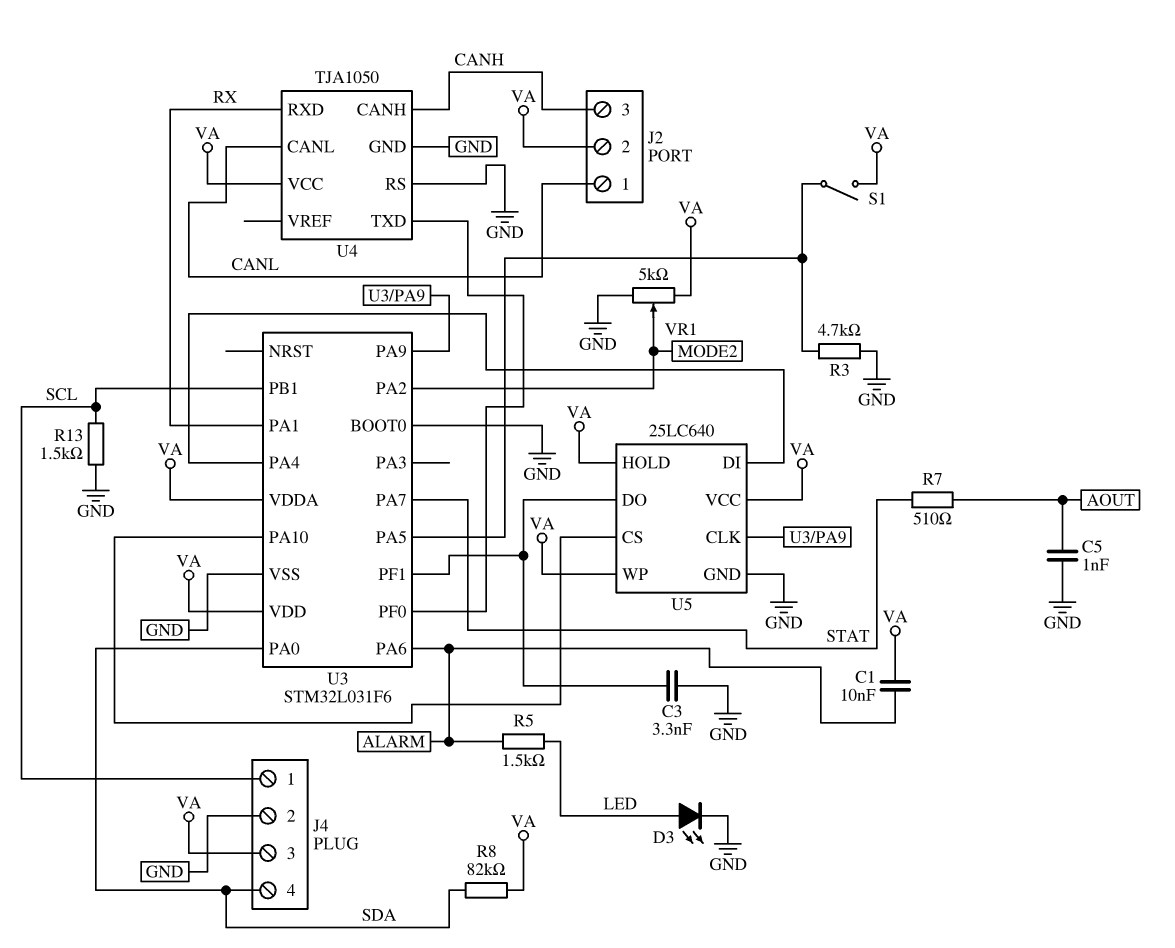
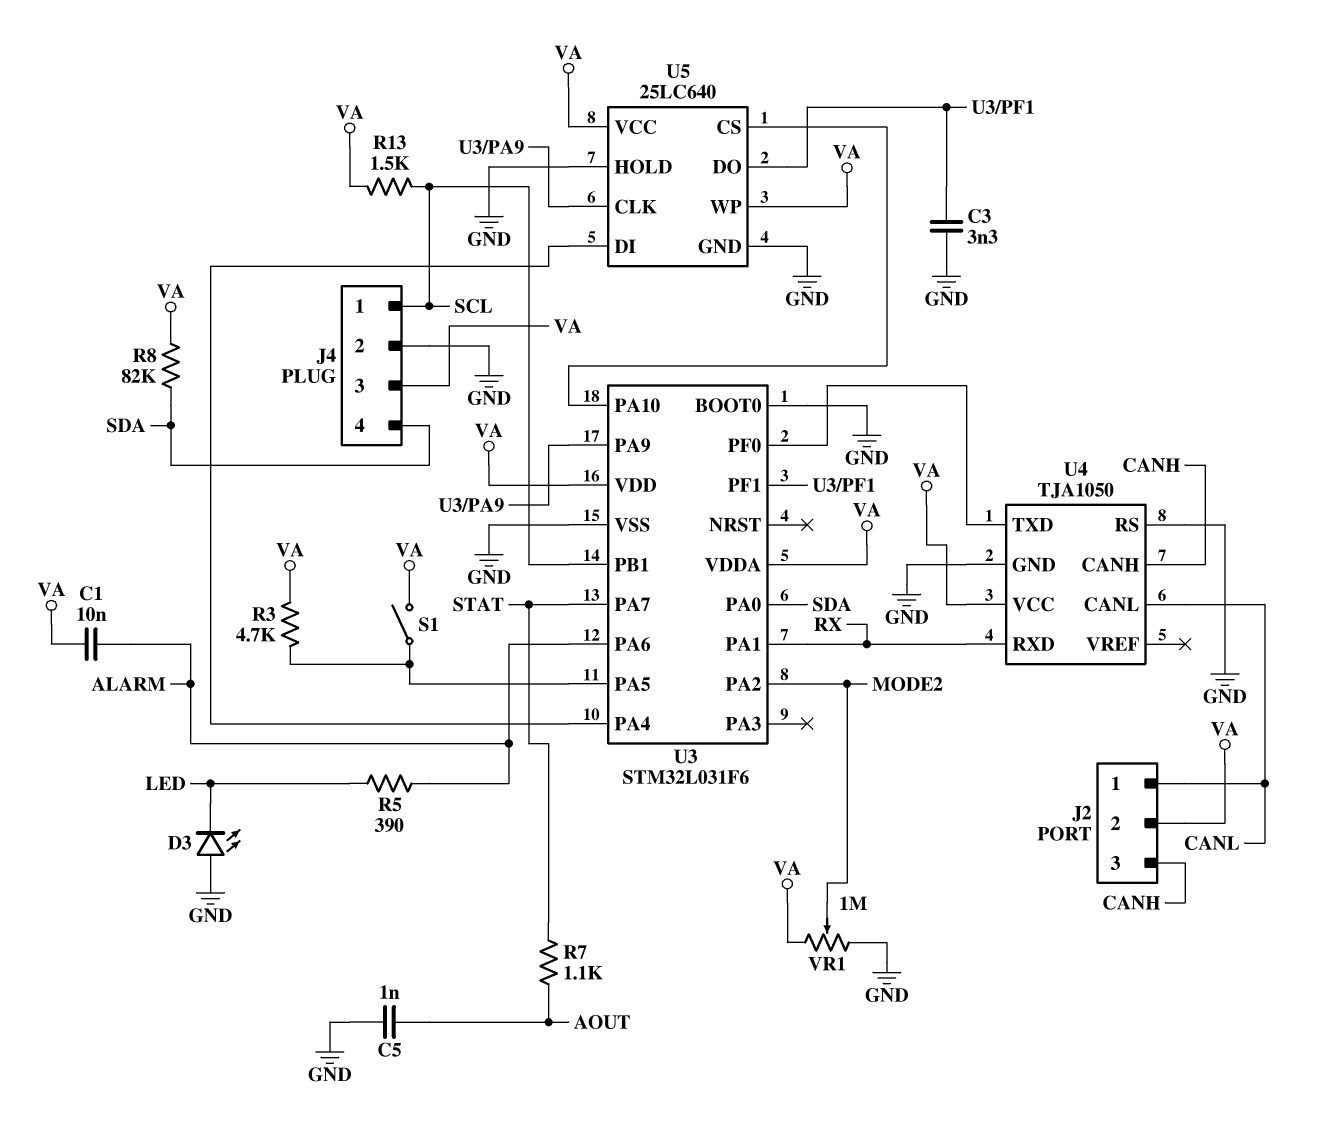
D3: LED (A LED, K GND) -> LED (A GND, K LED)
R3: 4.7k (GND, U3/PA5) -> 4.7k (U3/PA5, VA)
R5: 1.5k (ALARM, LED) -> 390 (ALARM, LED)
R7: 510 (AOUT, STAT) -> 1.1k (AOUT, STAT)
R13: 1.5k (GND, SCL) -> 1.5k (SCL, VA)
U5 pin HOLD: VA -> GND
VR1: 5k (GND, VA, wiper MODE2) -> 1M (GND, VA, wiper MODE2)

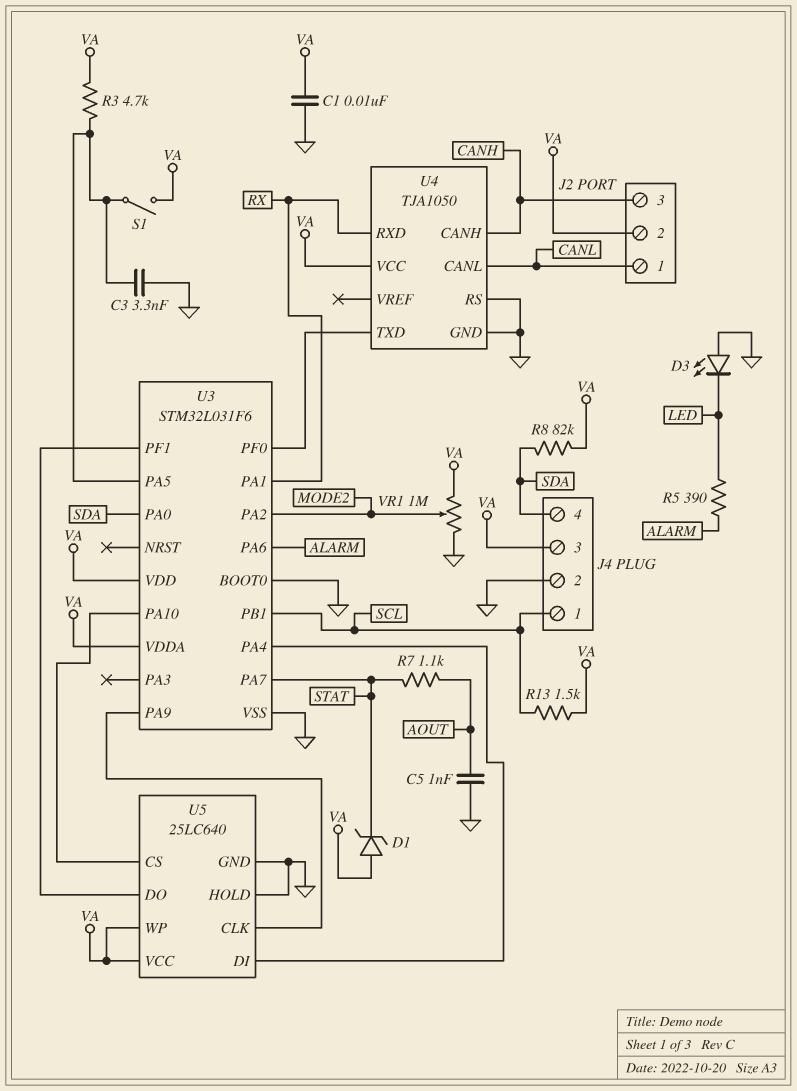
C1: 10nF (ALARM, VA) -> 10nF (GND, VA)
C3: 3.3nF (GND, U3/PF1) -> 3.3nF (GND, U3/PA5)
D1: none -> zener (A VA, K STAT)

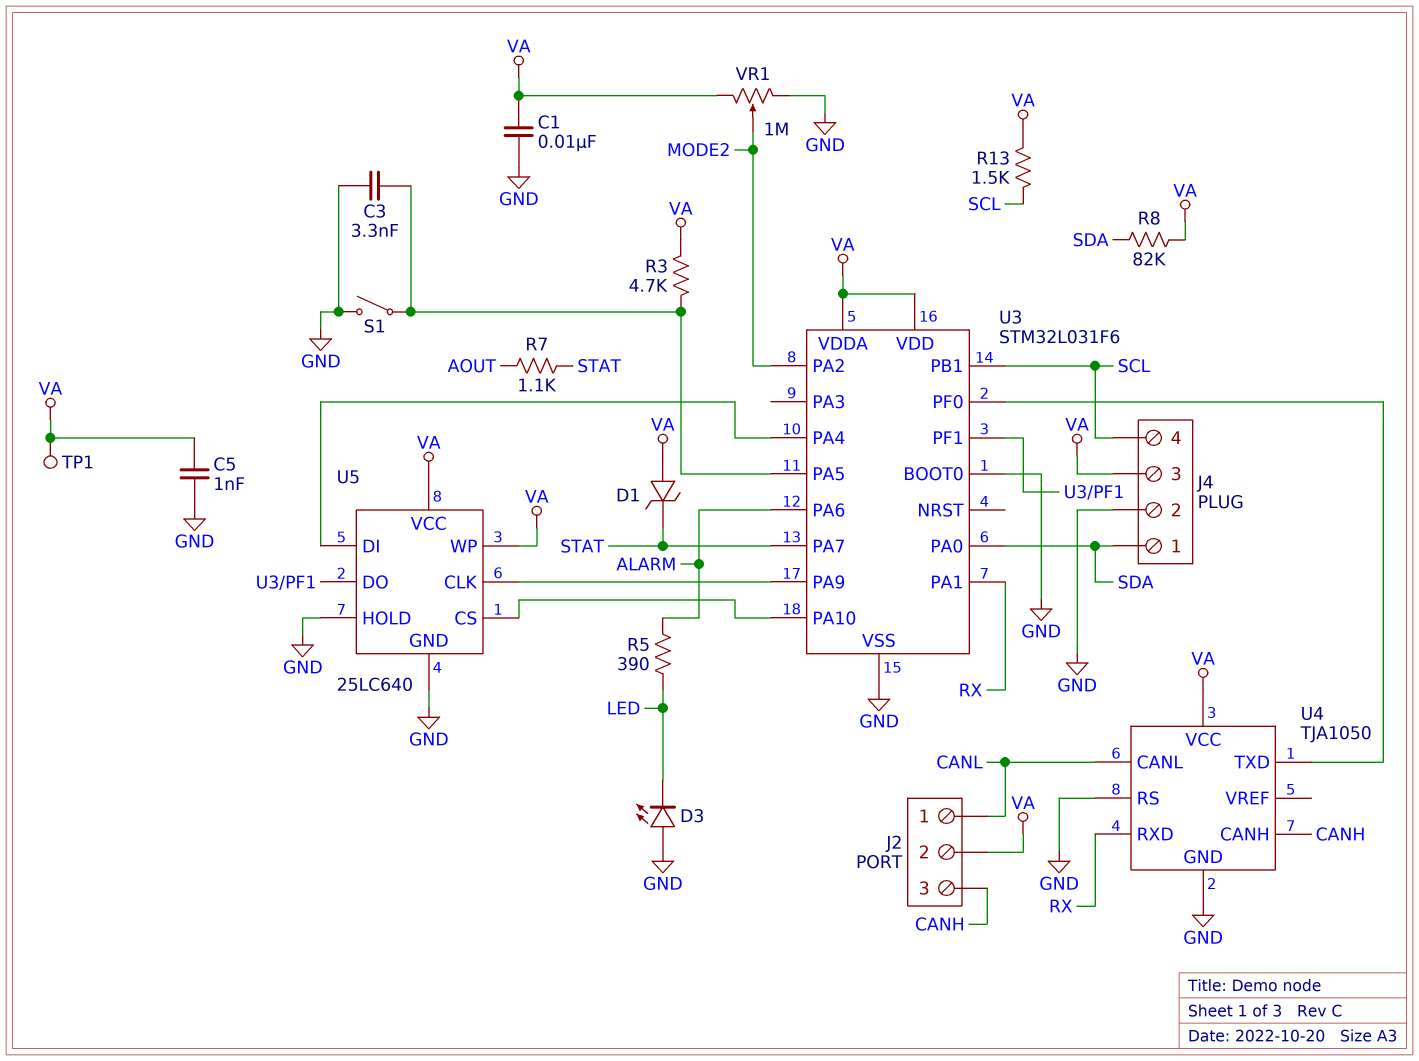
C5: 1nF (AOUT, GND) -> 1nF (GND, VA)
J4 pin 1: SCL -> SDA
J4 pin 4: SDA -> SCL
S1: switch (U3/PA5, VA) -> switch (GND, U3/PA5)
TP1: none -> test point (VA)

